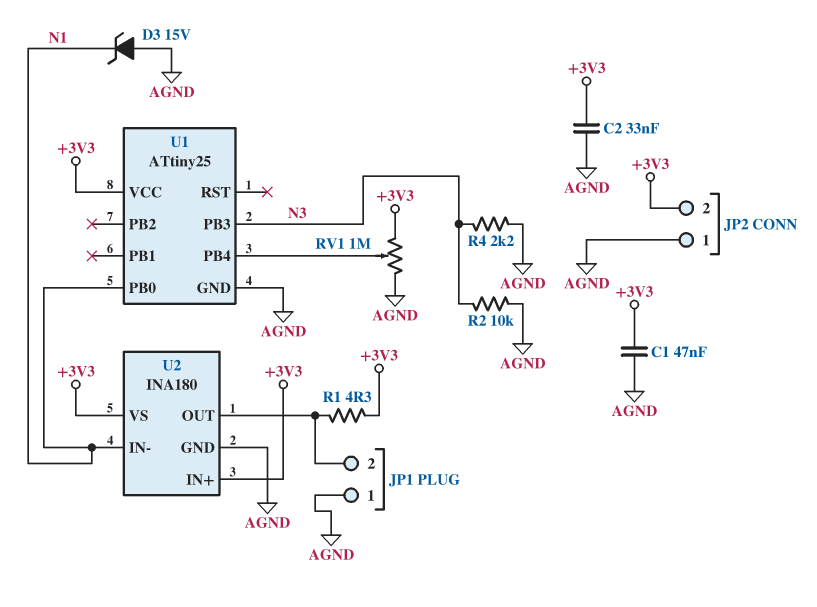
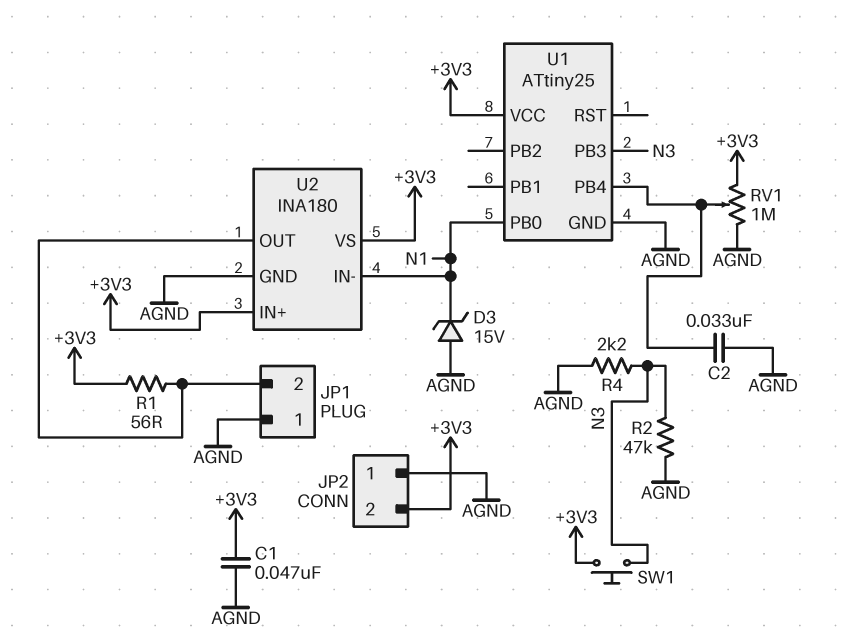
C2: 33nF (+3V3, AGND) -> 33nF (AGND, U1/PB4)
R1: 4.3 (+3V3, JP1/2) -> 56 (+3V3, JP1/2)
R2: 10k (AGND, N3) -> 47k (AGND, N3)
SW1: none -> button (+3V3, N3)

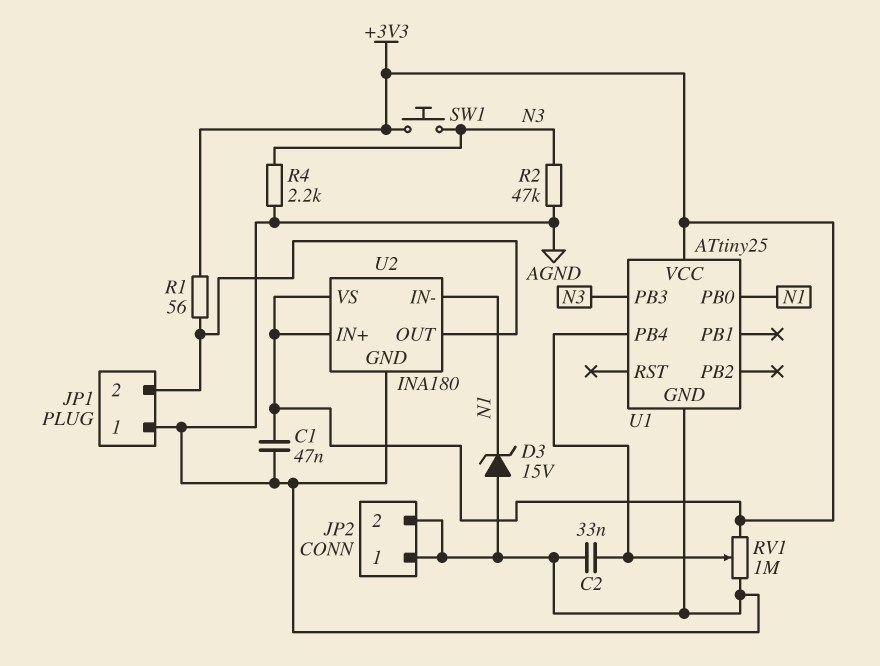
JP2 pin 2: +3V3 -> AGND

